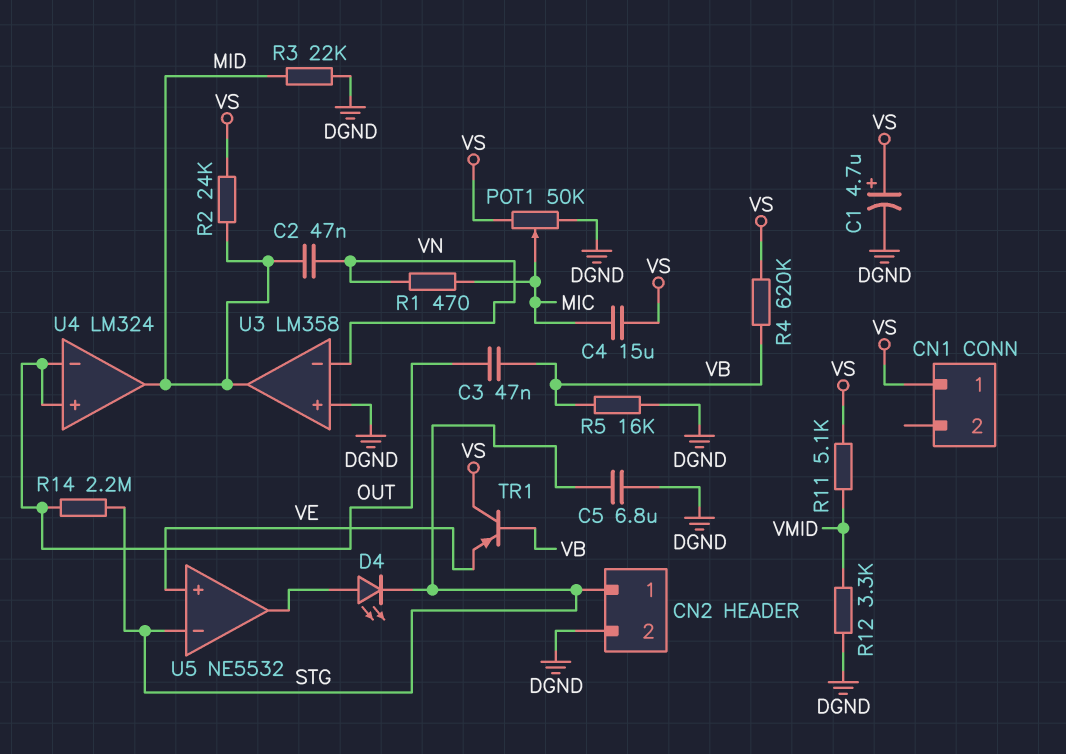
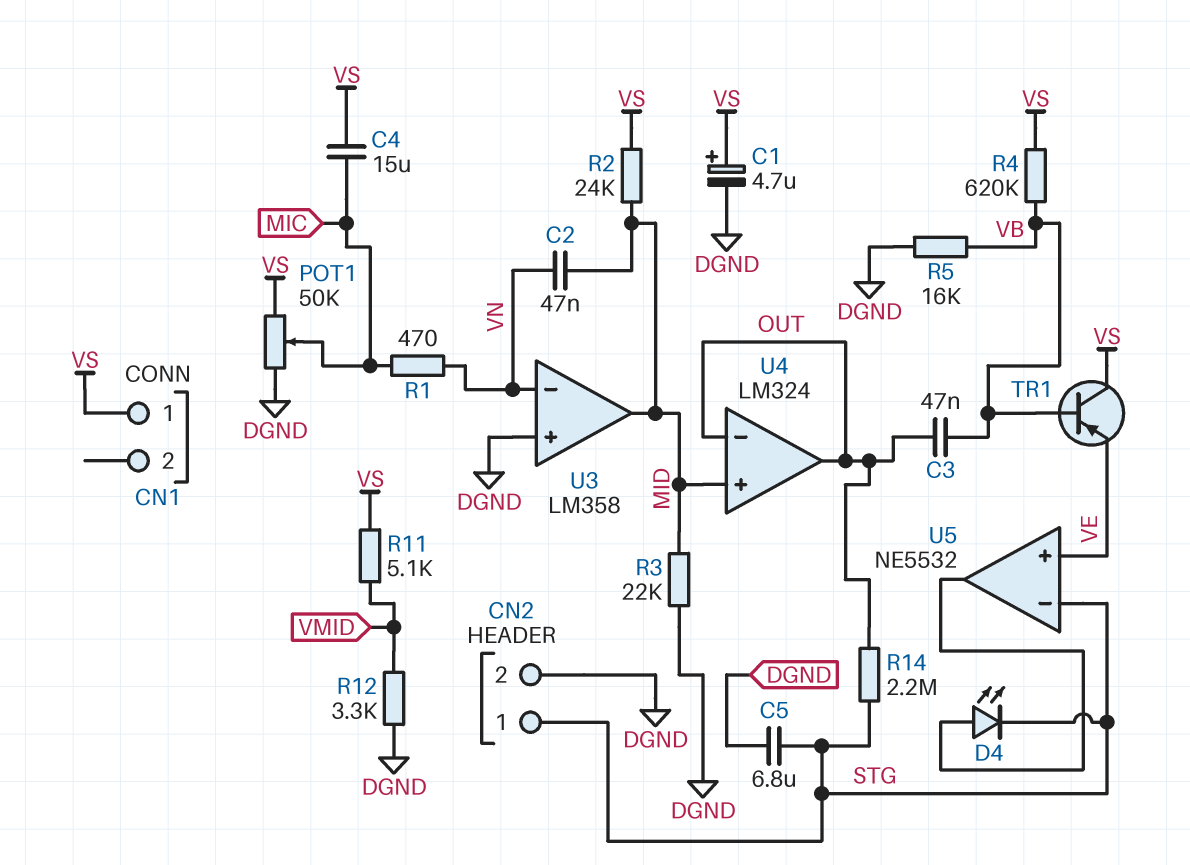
U4 pin in+: OUT -> MID
U4 pin out: MID -> OUT

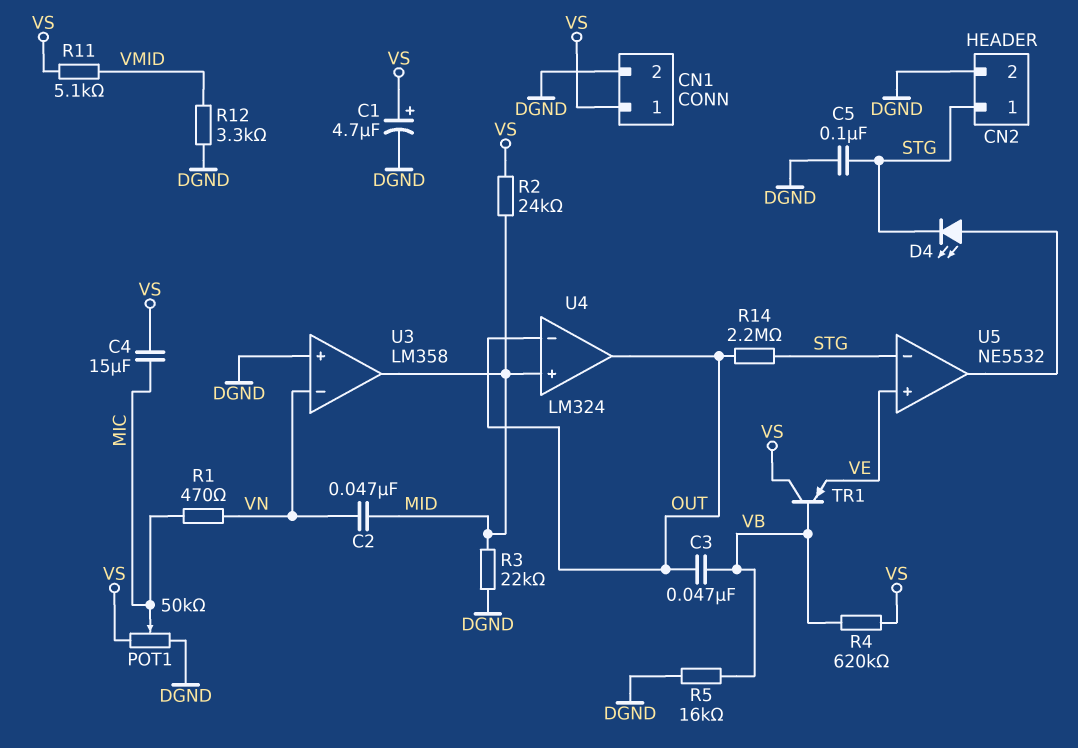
C5: 6.8uF (DGND, STG) -> 100nF (DGND, STG)
CN1 pin 2: none -> DGND

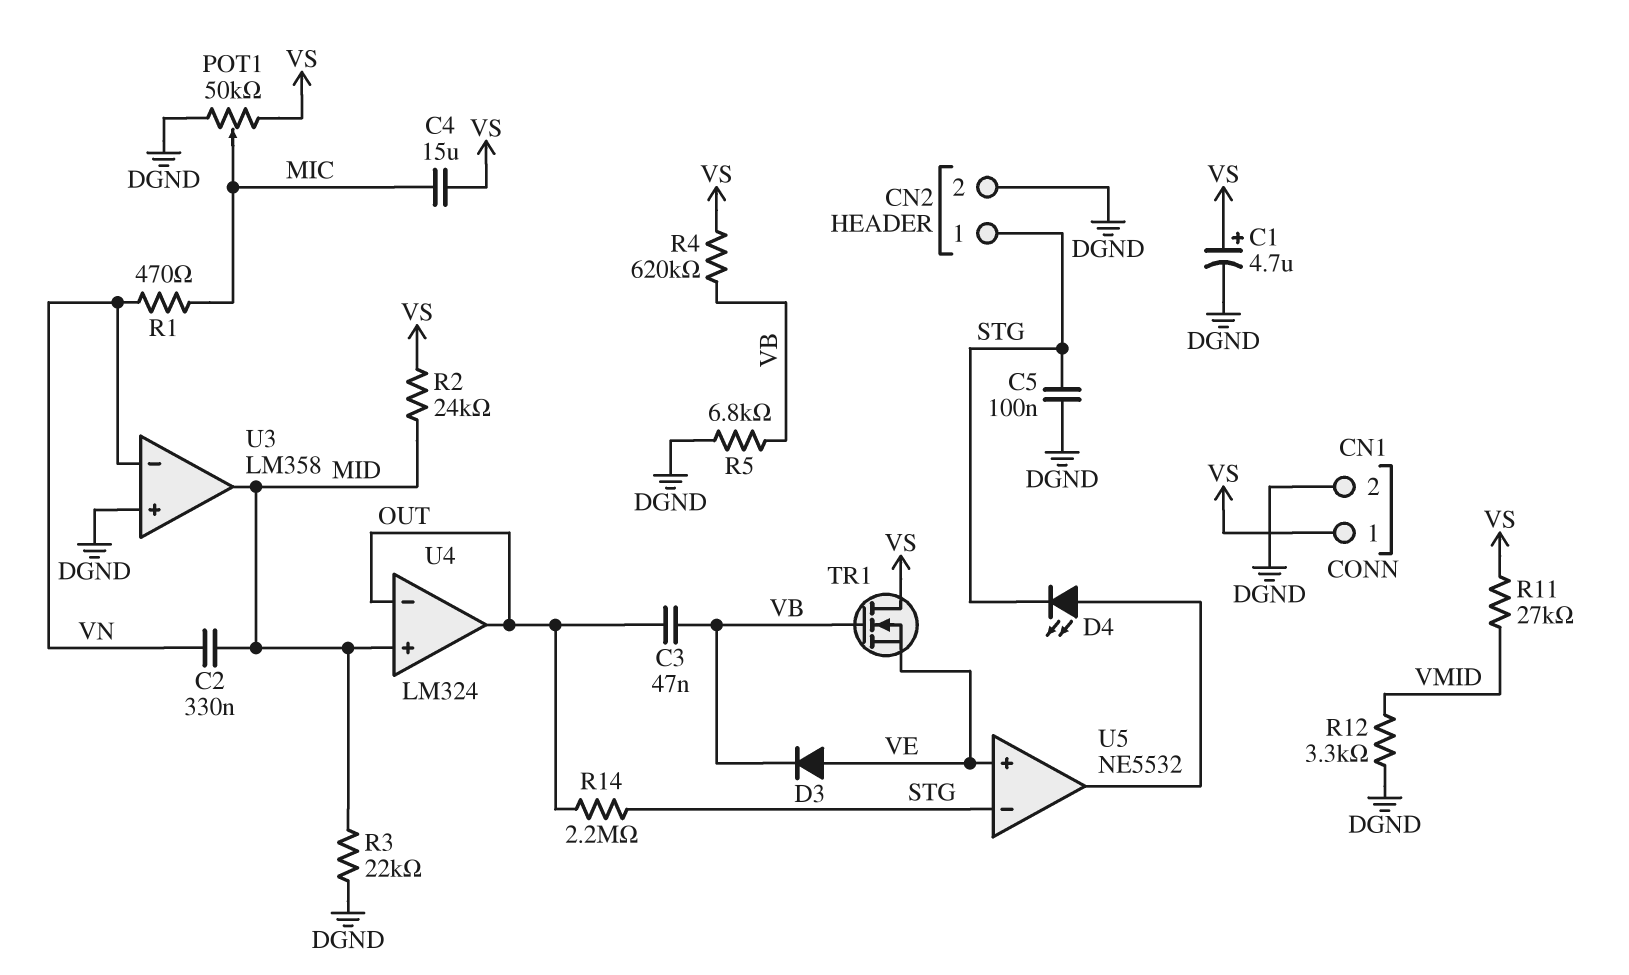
C2: 47nF (MID, VN) -> 330nF (MID, VN)
D3: none -> diode (A VE, K VB)
R5: 16k (DGND, VB) -> 6.8k (DGND, VB)
R11: 5.1k (VMID, VS) -> 27k (VMID, VS)
TR1: PNP (B VB, C VS, E VE) -> NMOS (G VB, D VS, S VE)

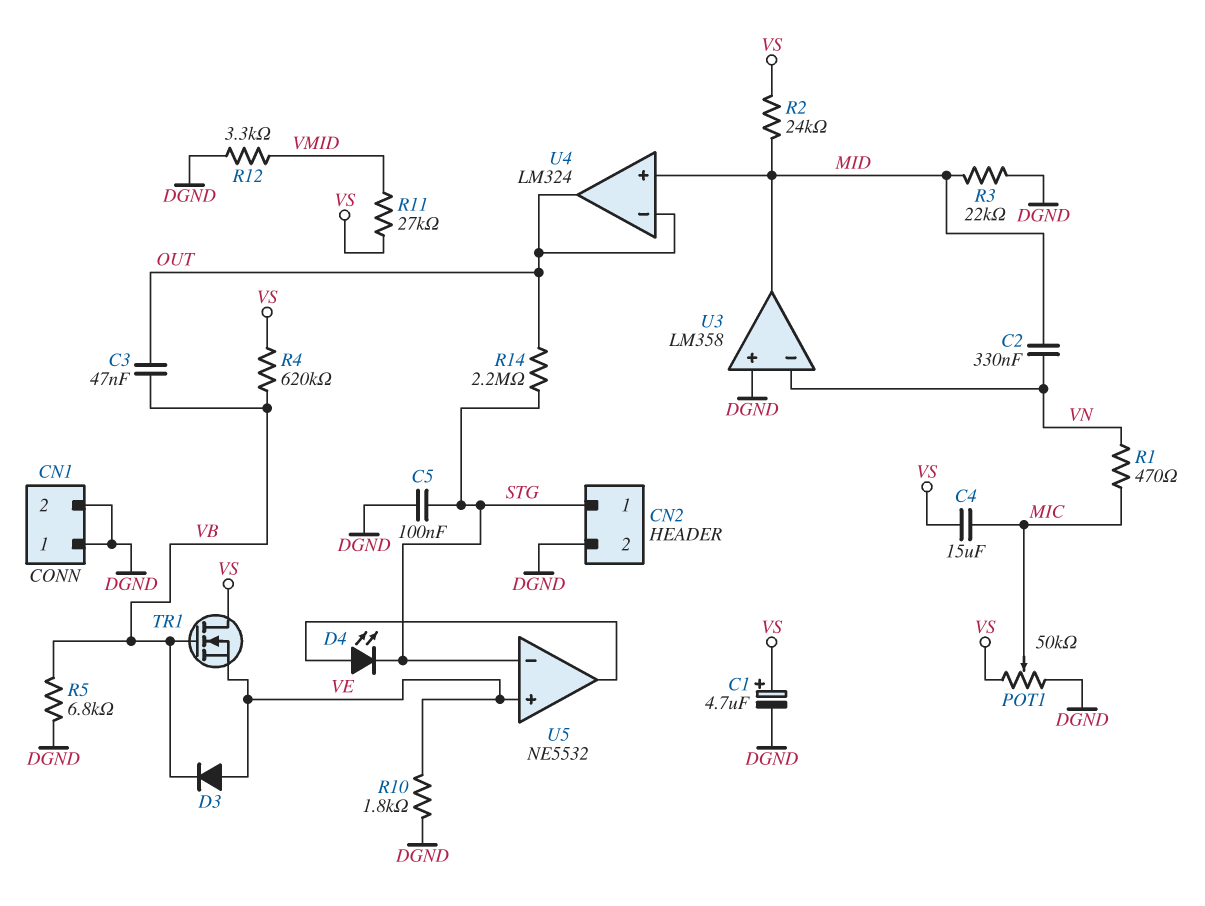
CN1 pin 1: VS -> DGND
R10: none -> 1.8k (DGND, VE)

